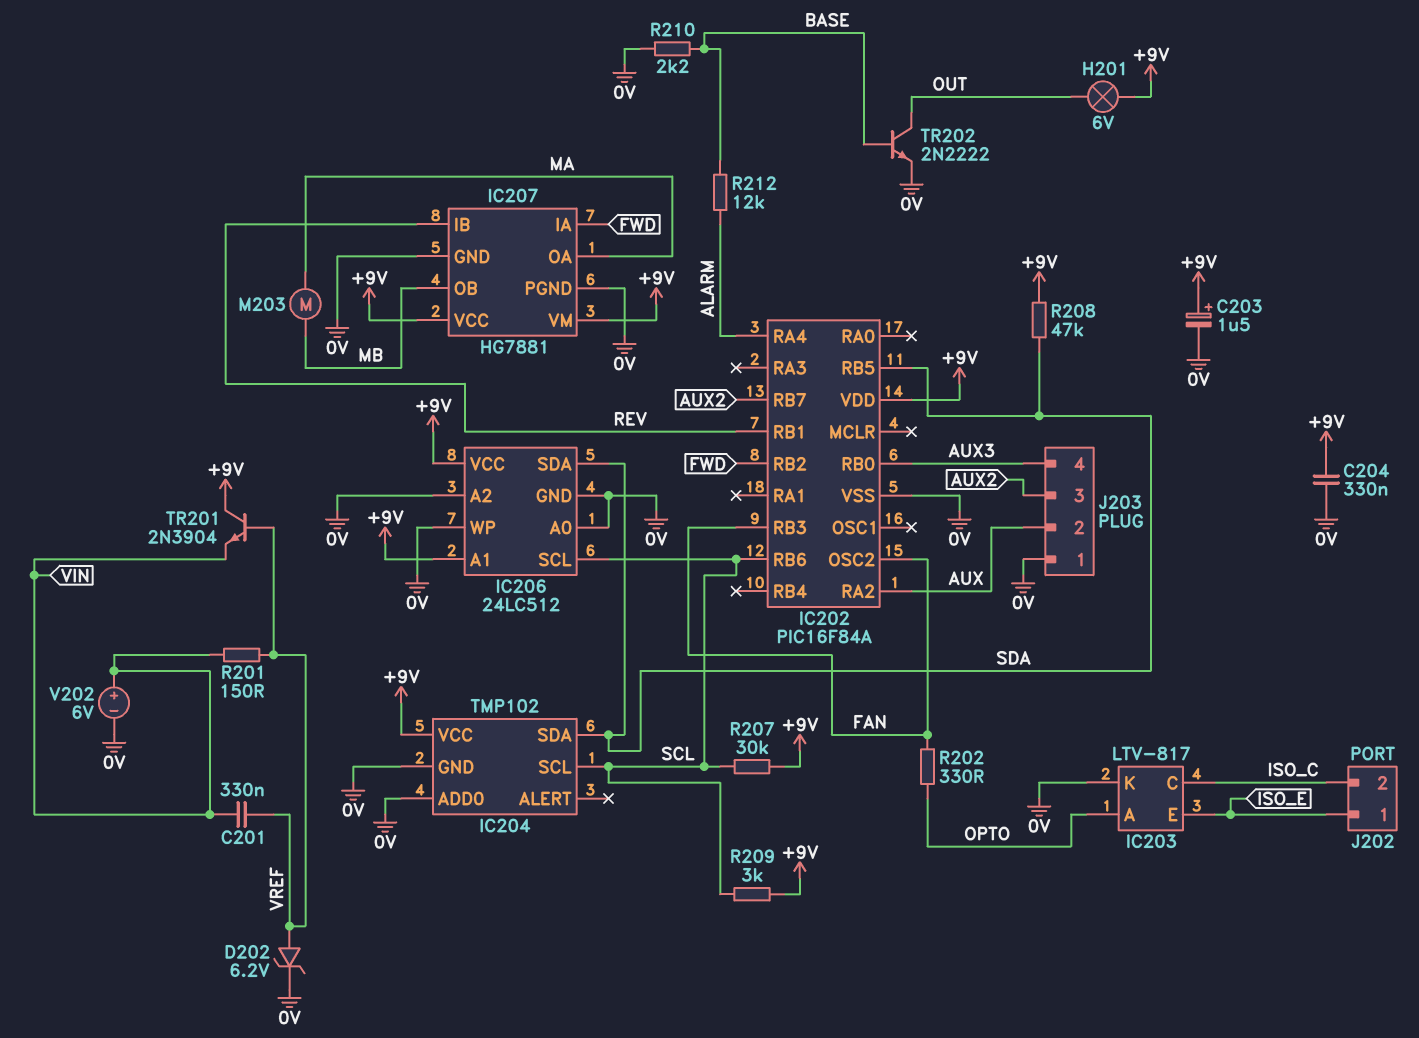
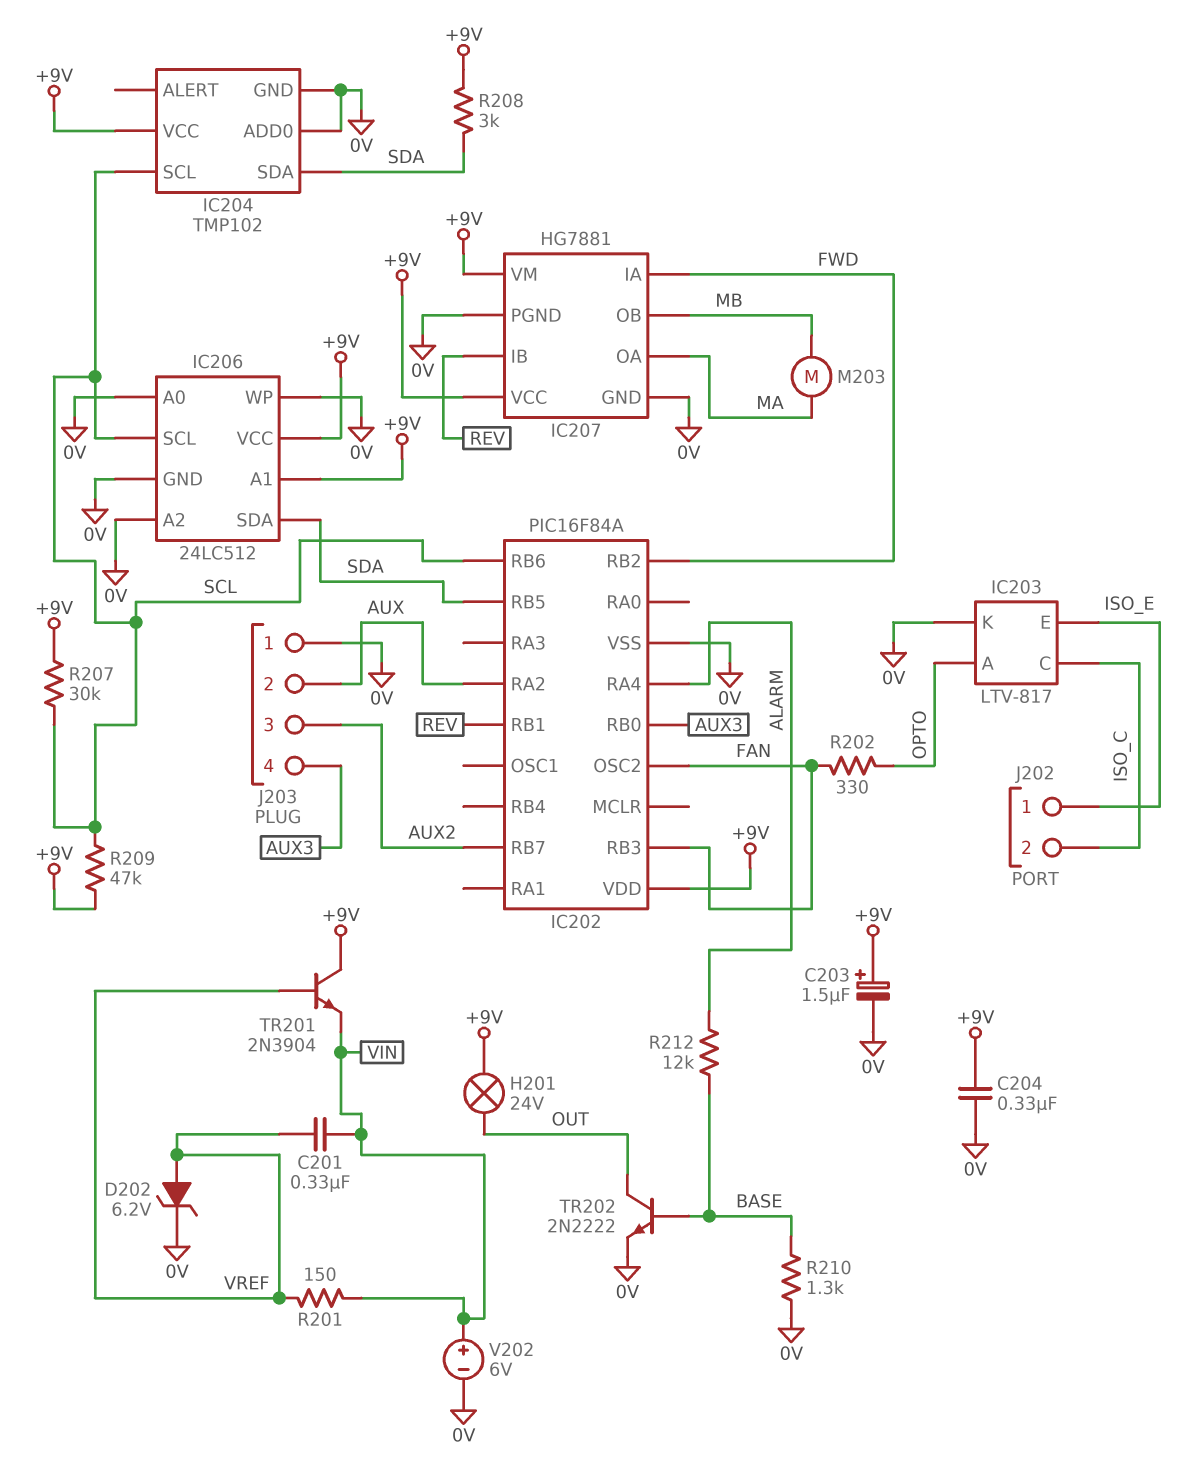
H201: lamp 6V (+9V, OUT) -> lamp 24V (+9V, OUT)
R208: 47k (+9V, SDA) -> 3k (+9V, SDA)
R209: 3k (+9V, SCL) -> 47k (+9V, SCL)
R210: 2.2k (0V, BASE) -> 1.3k (0V, BASE)

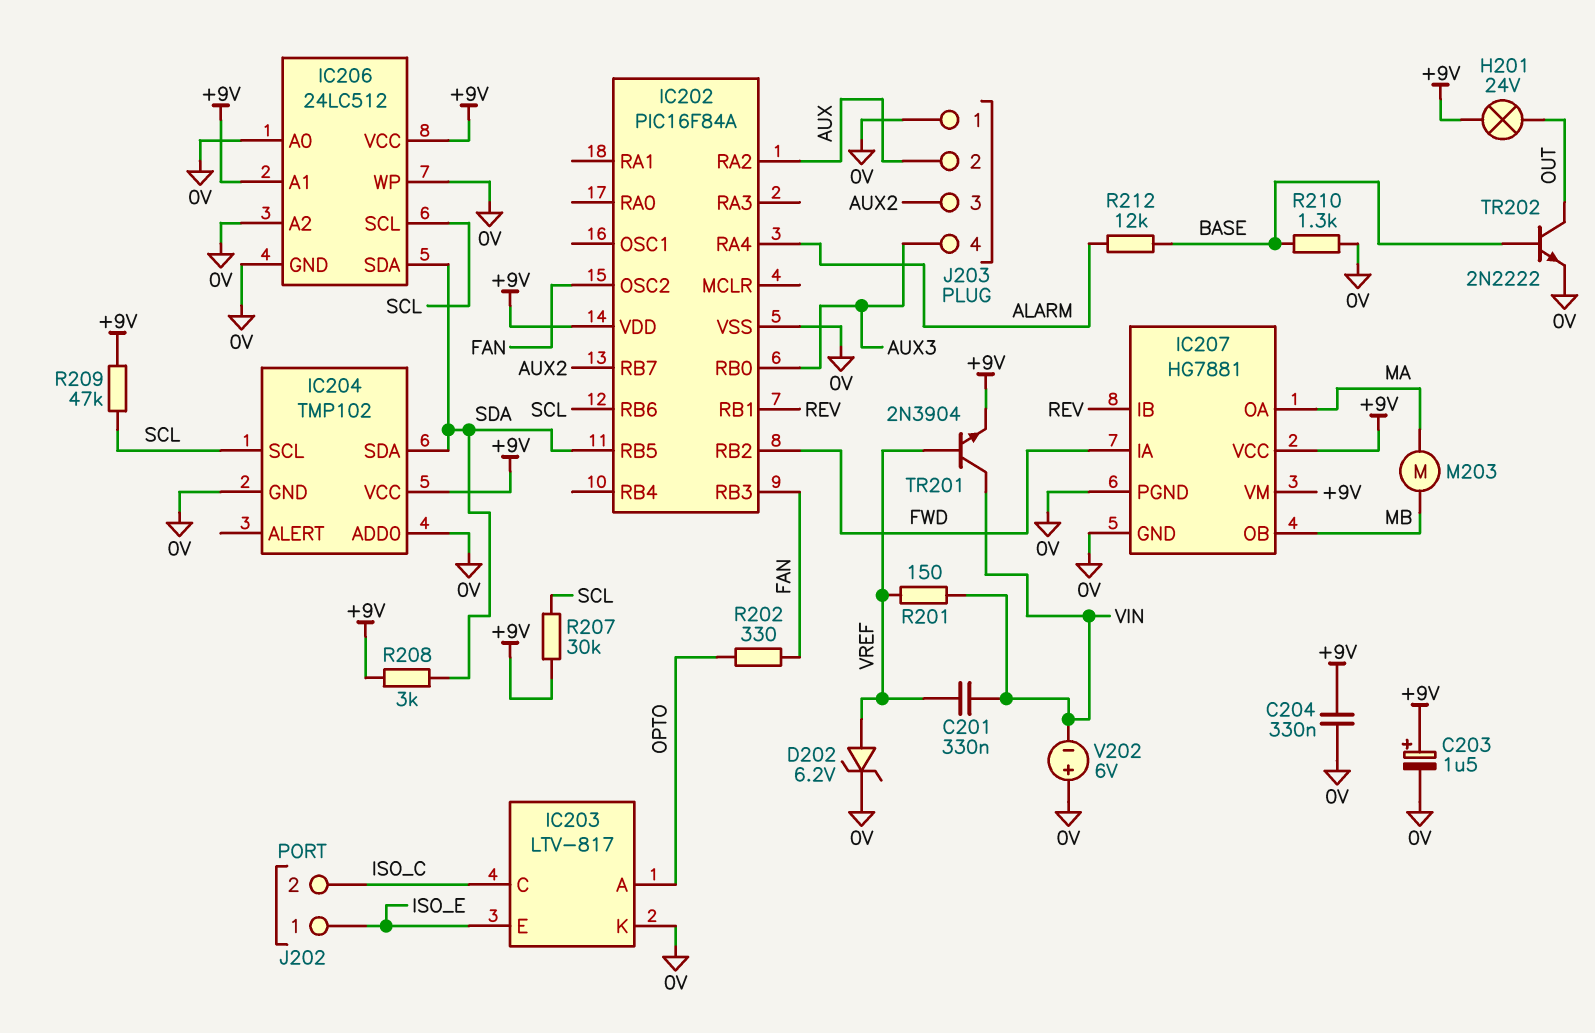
TR201: NPN 2N3904 (B VREF, C +9V, E VIN) -> NPN 2N3904 (B VREF, C VIN, E +9V)
V202: 6V (plus VIN, minus 0V) -> 6V (plus 0V, minus VIN)

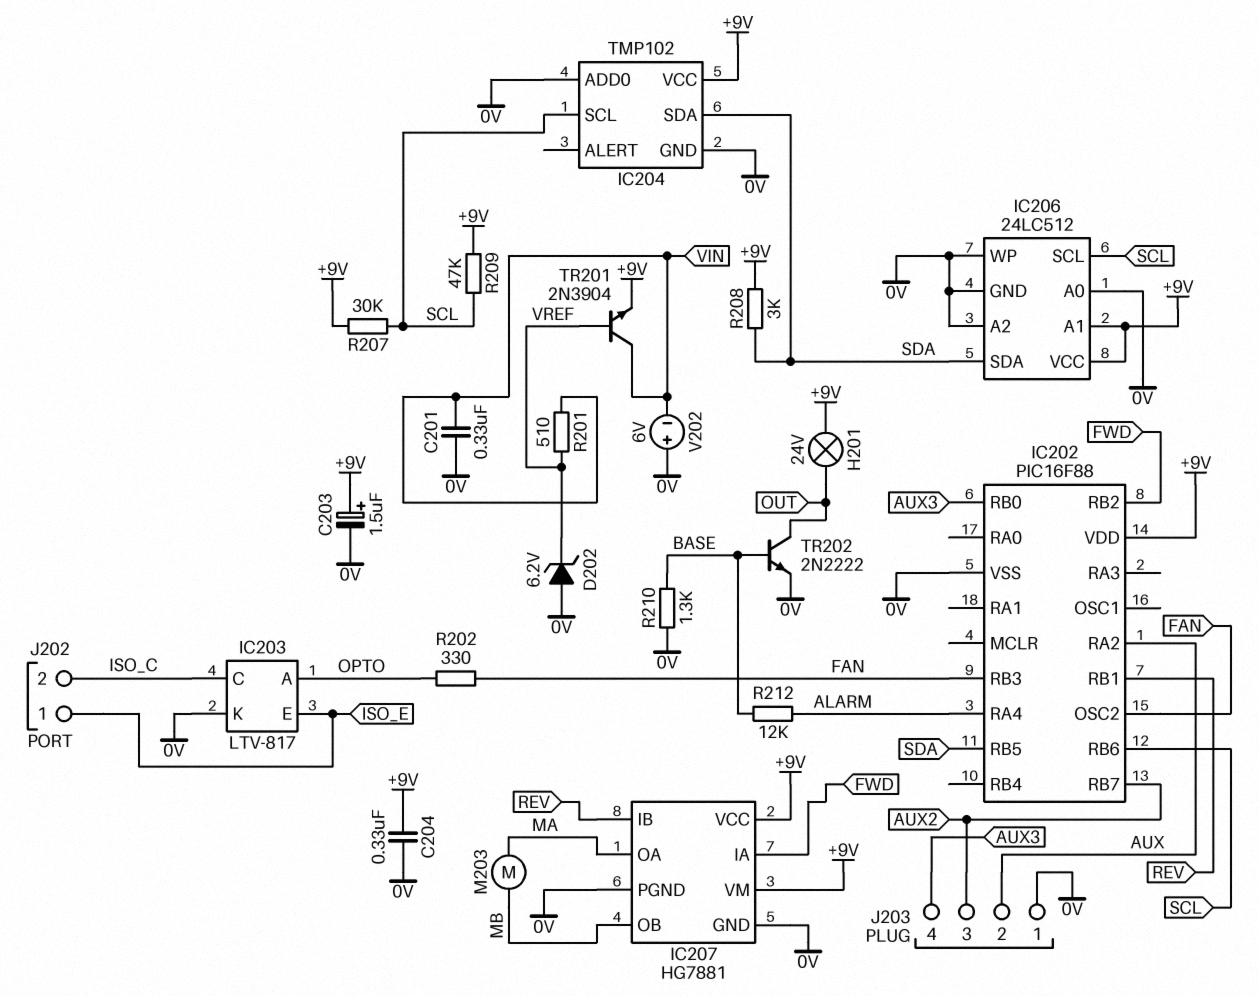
C201: 330nF (VIN, VREF) -> 330nF (0V, VIN)
D202: zener 6.2V (A VREF, K 0V) -> zener 6.2V (A 0V, K VREF)
IC202: PIC16F84A -> PIC16F88
R201: 150 (VIN, VREF) -> 510 (VIN, VREF)

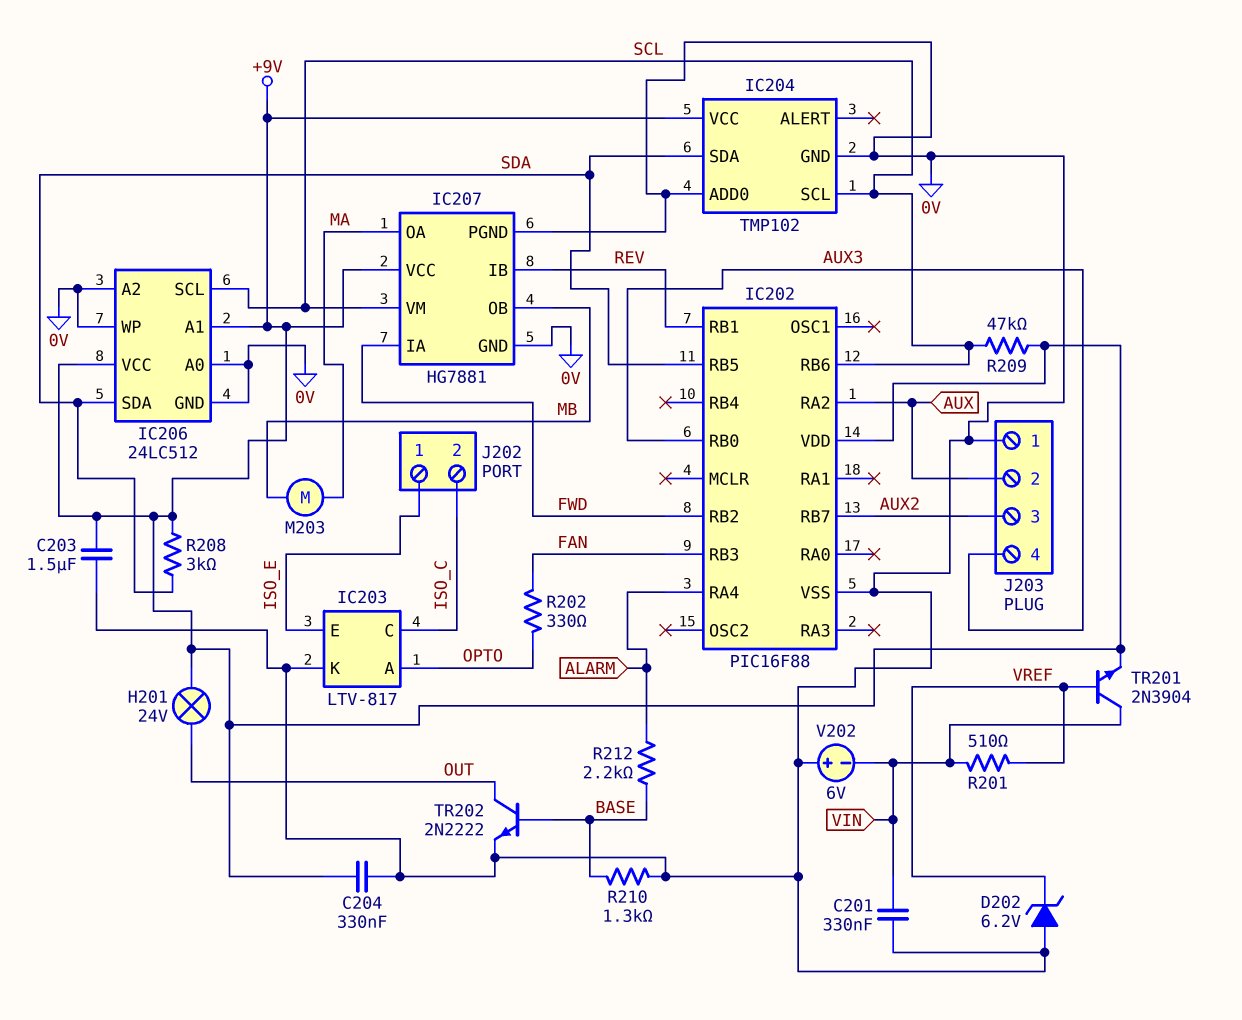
C203: 1.5uF (plus +9V, minus 0V) -> 1.5uF (+9V, 0V)
IC202 pin OSC2: FAN -> none
IC207 pin VM: +9V -> SCL
R207: 30k (+9V, SCL) -> none
R212: 12k (ALARM, BASE) -> 2.2k (ALARM, BASE)

